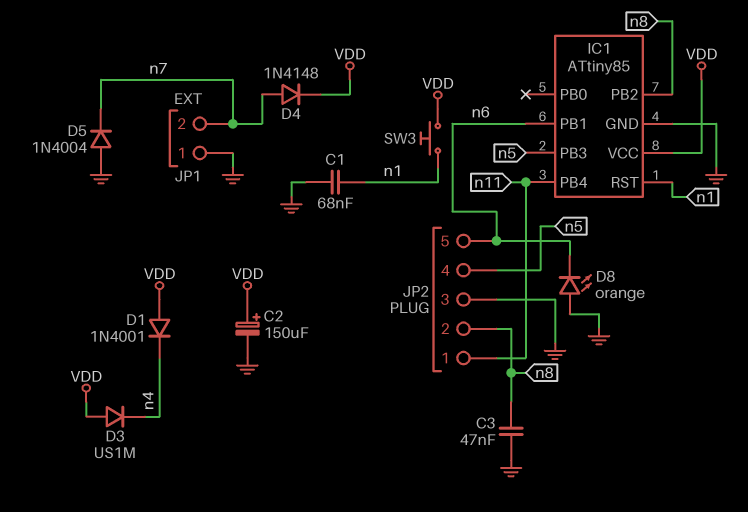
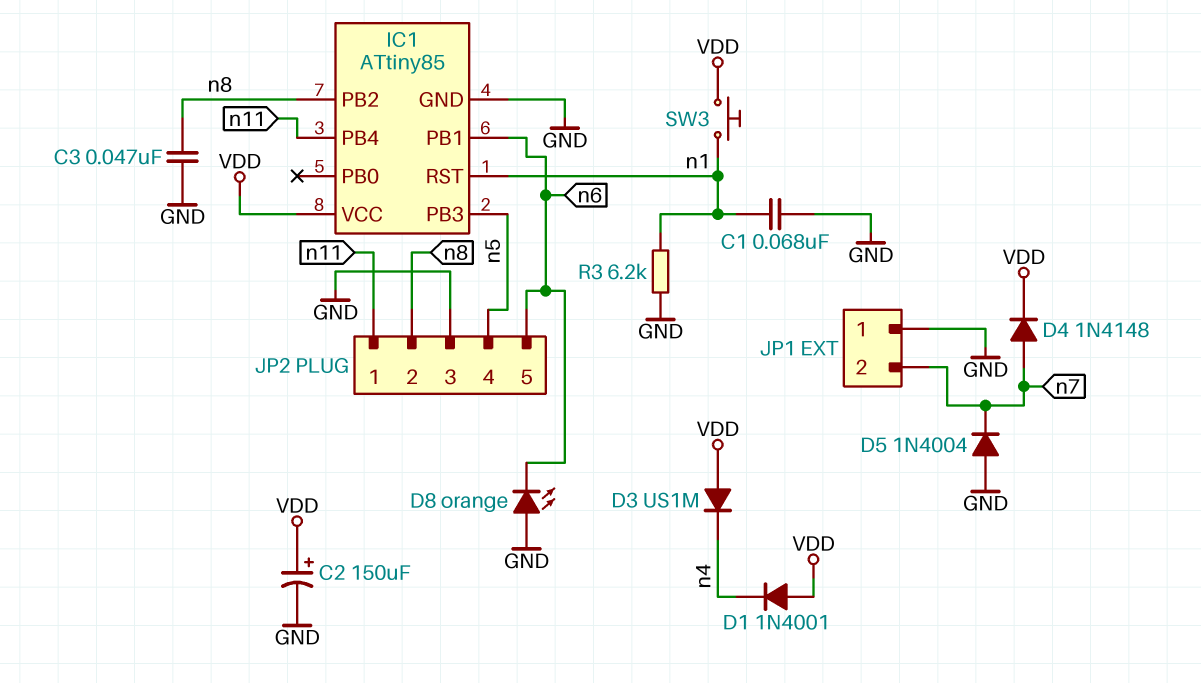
R3: none -> 6.2k (GND, n1)

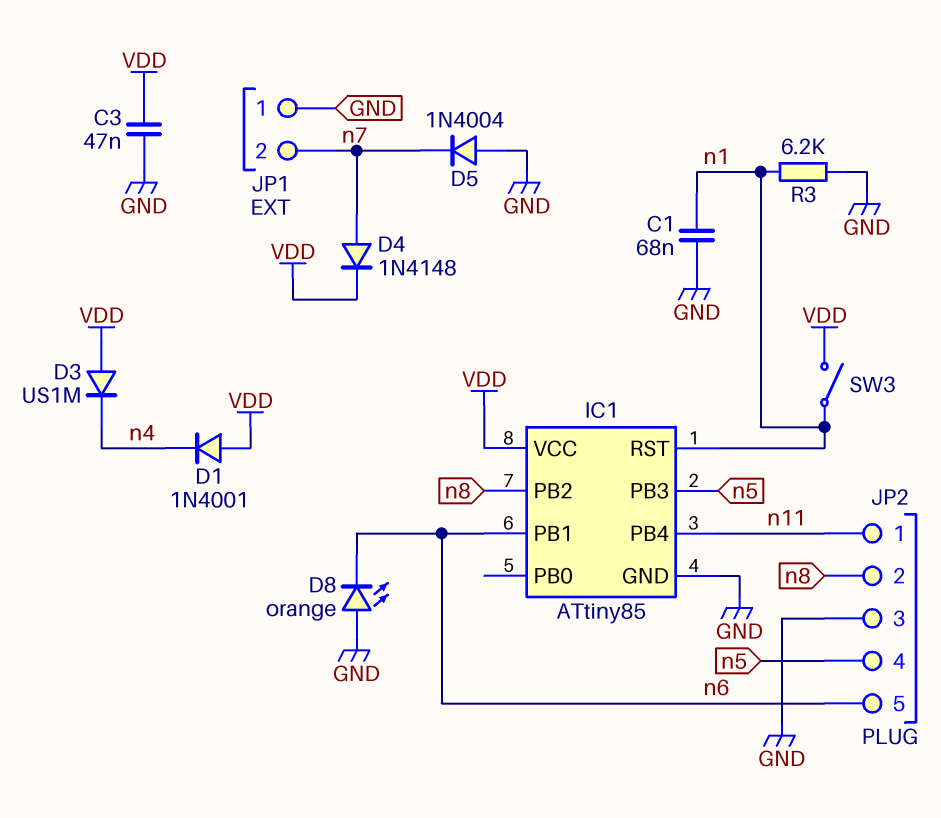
C2: 150uF (plus VDD, minus GND) -> none
C3: 47nF (GND, n8) -> 47nF (GND, VDD)
SW3: button (VDD, n1) -> switch (VDD, n1)

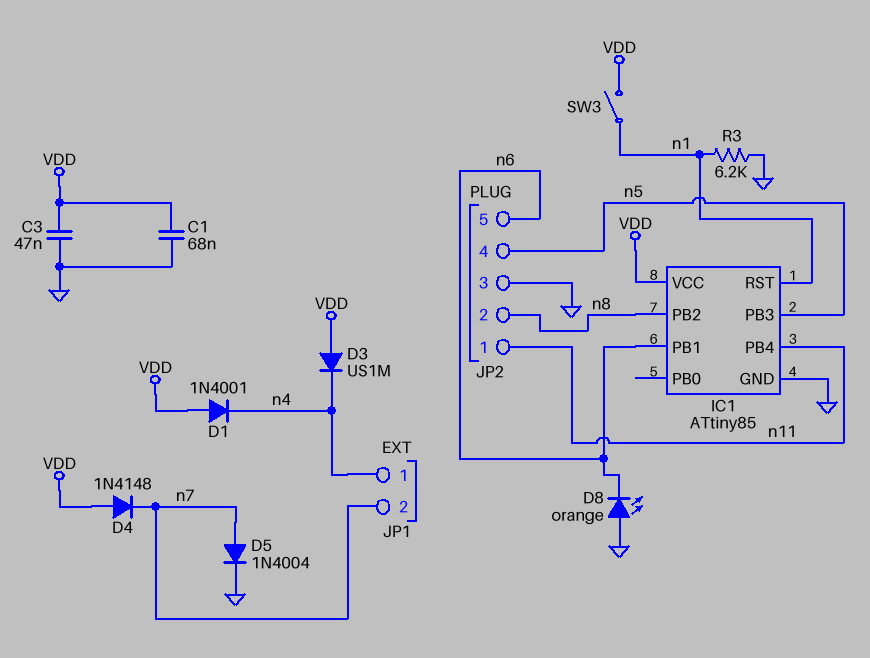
C1: 68nF (GND, n1) -> 68nF (GND, VDD)
D4: diode 1N4148 (A n7, K VDD) -> diode 1N4148 (A VDD, K n7)
D5: diode 1N4004 (A GND, K n7) -> diode 1N4004 (A n7, K GND)
JP1 pin 1: GND -> n4

